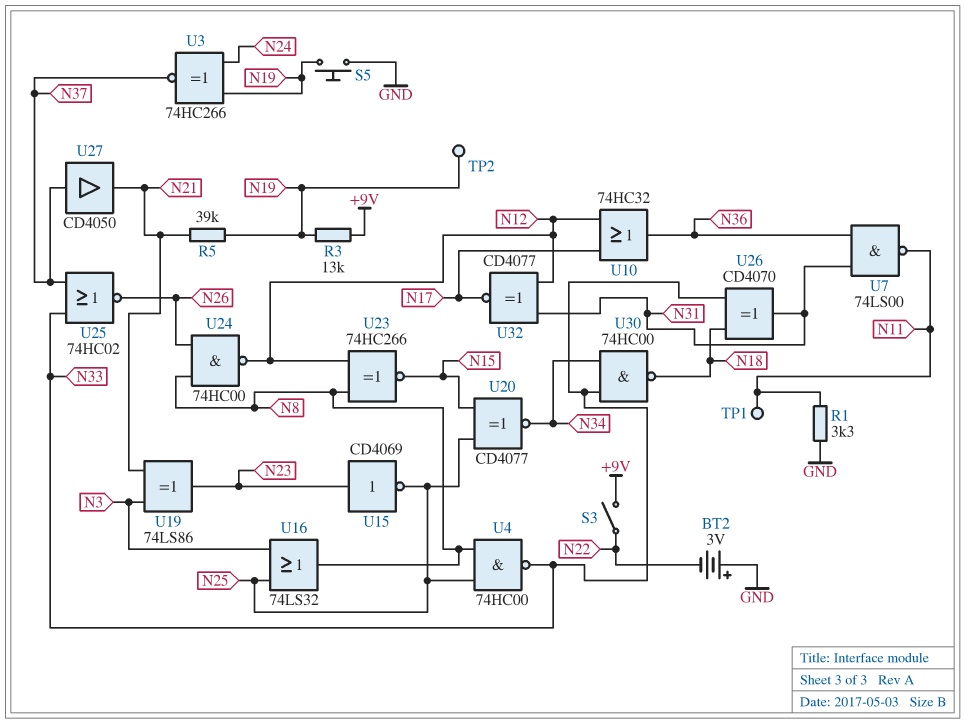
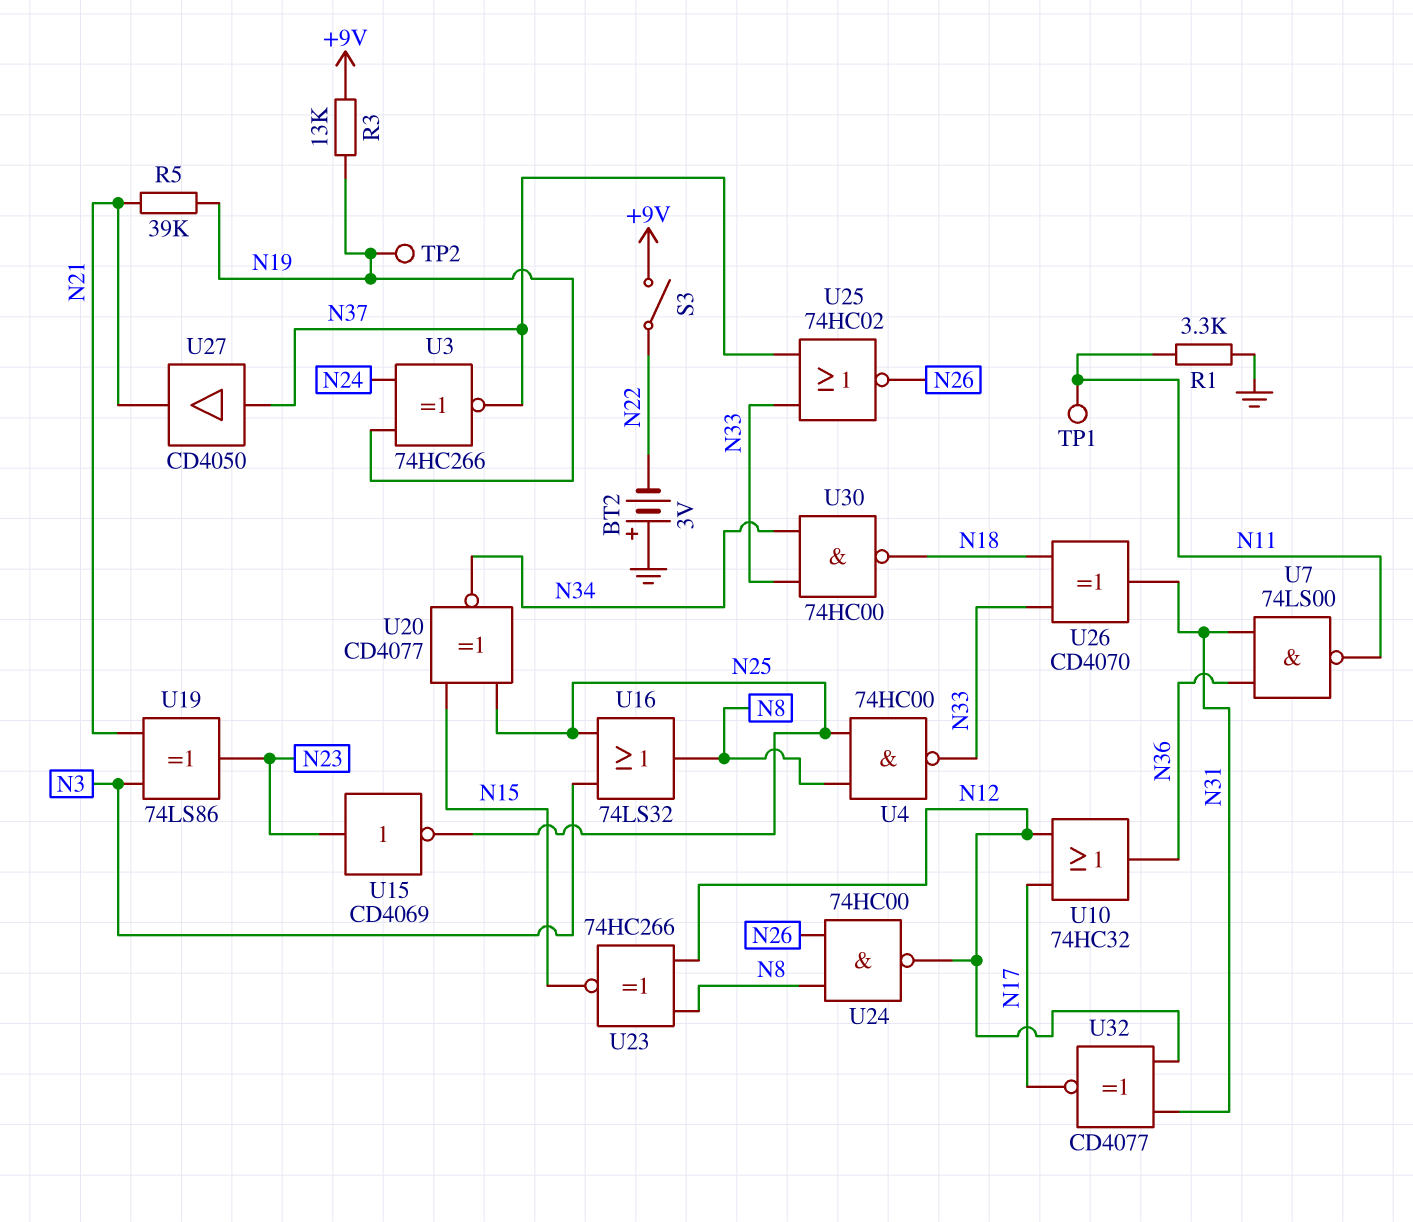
S5: button (GND, N19) -> none

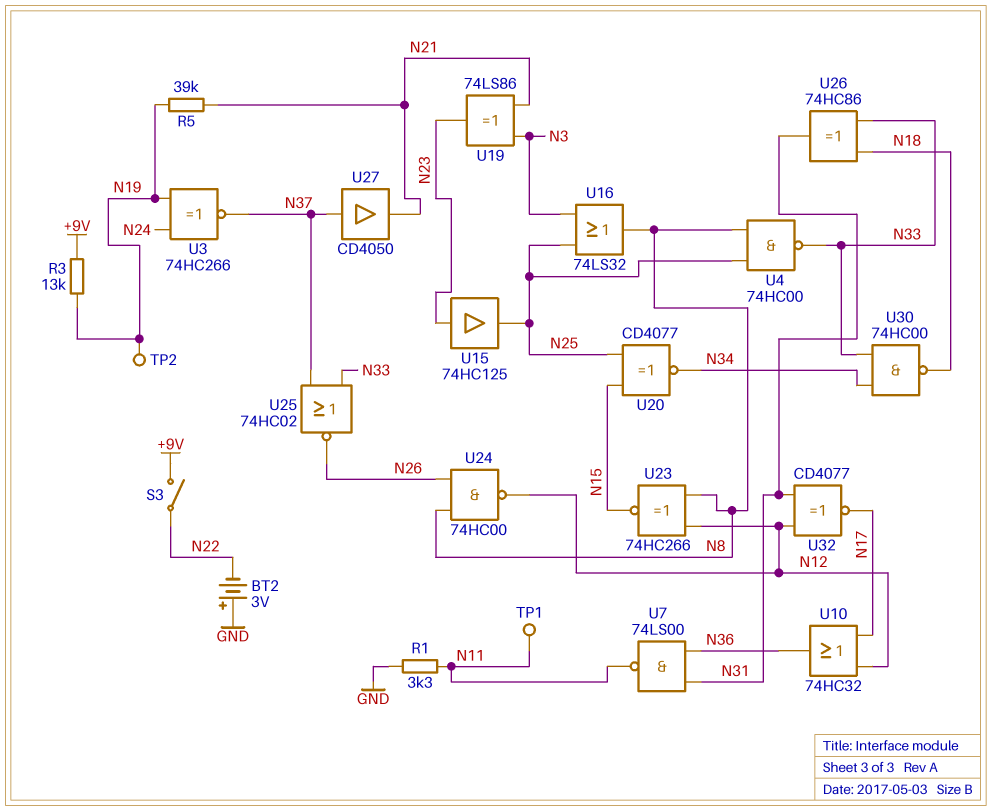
U15: NOT CD4069 (in N23, out N25) -> buffer 74HC125 (in N23, out N25)
U26: XOR CD4070 (in N18, in N33, out N31) -> XOR 74HC86 (in N18, in N33, out N31)

